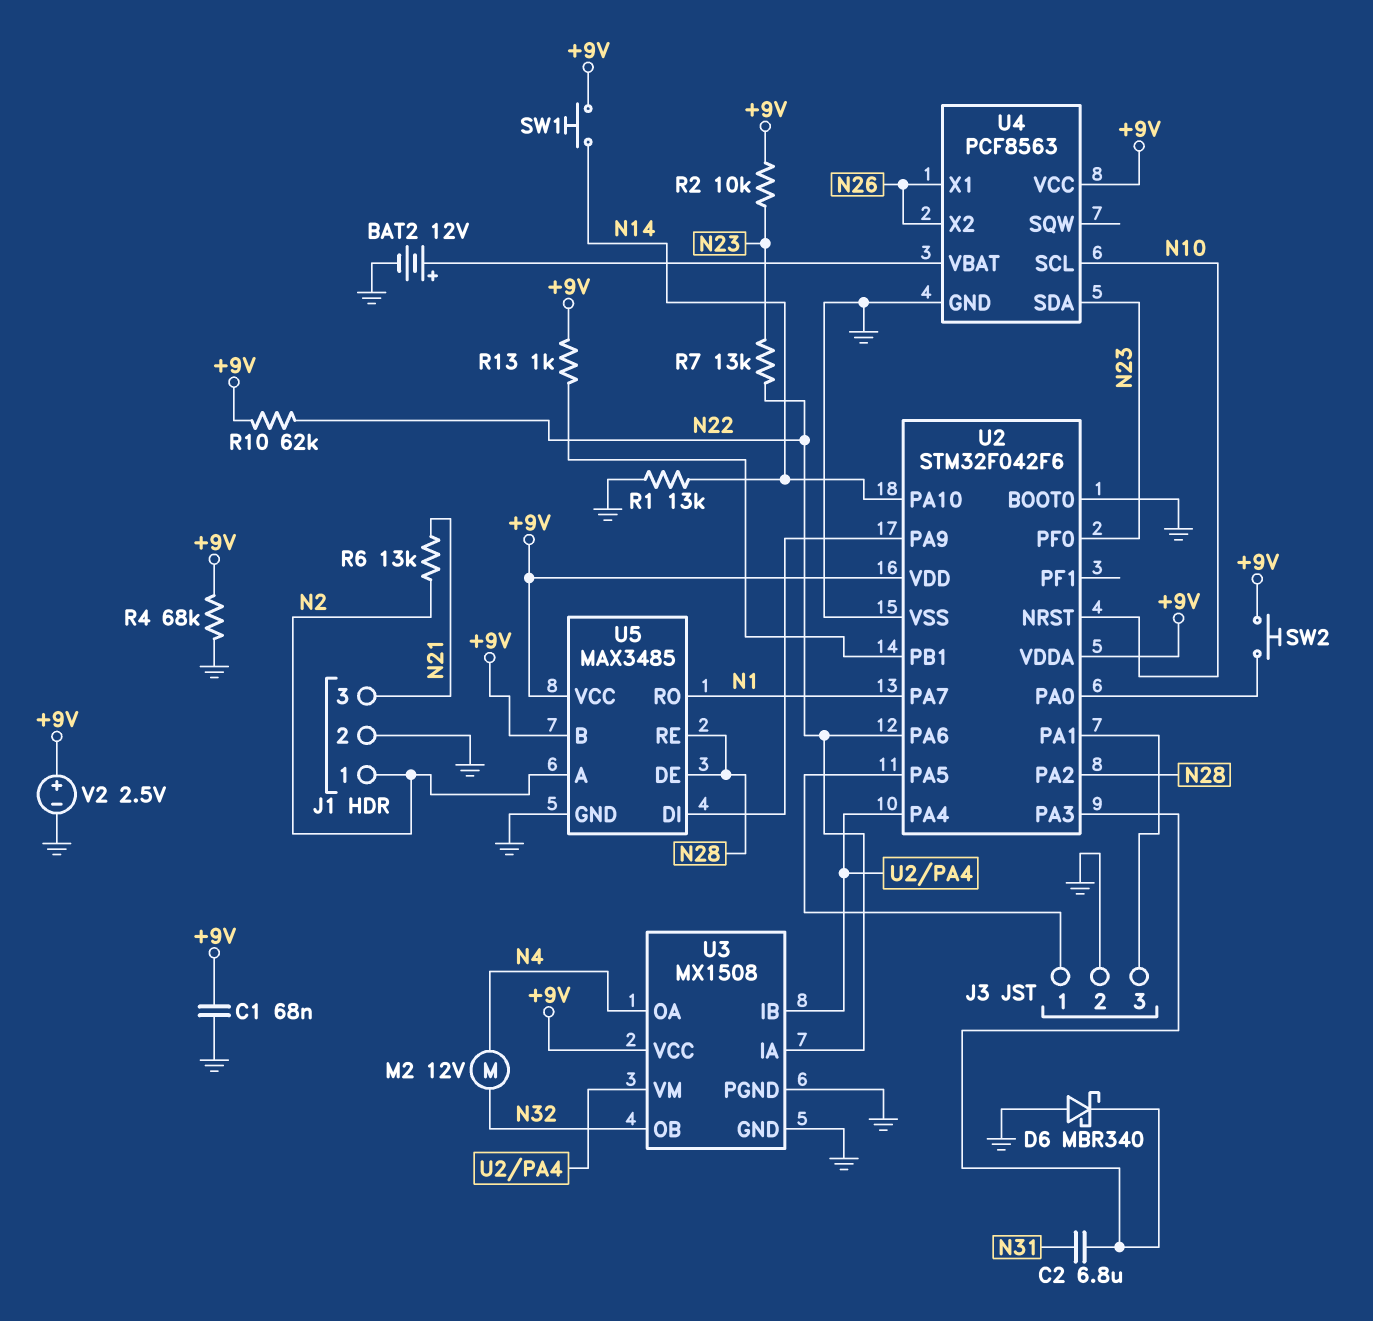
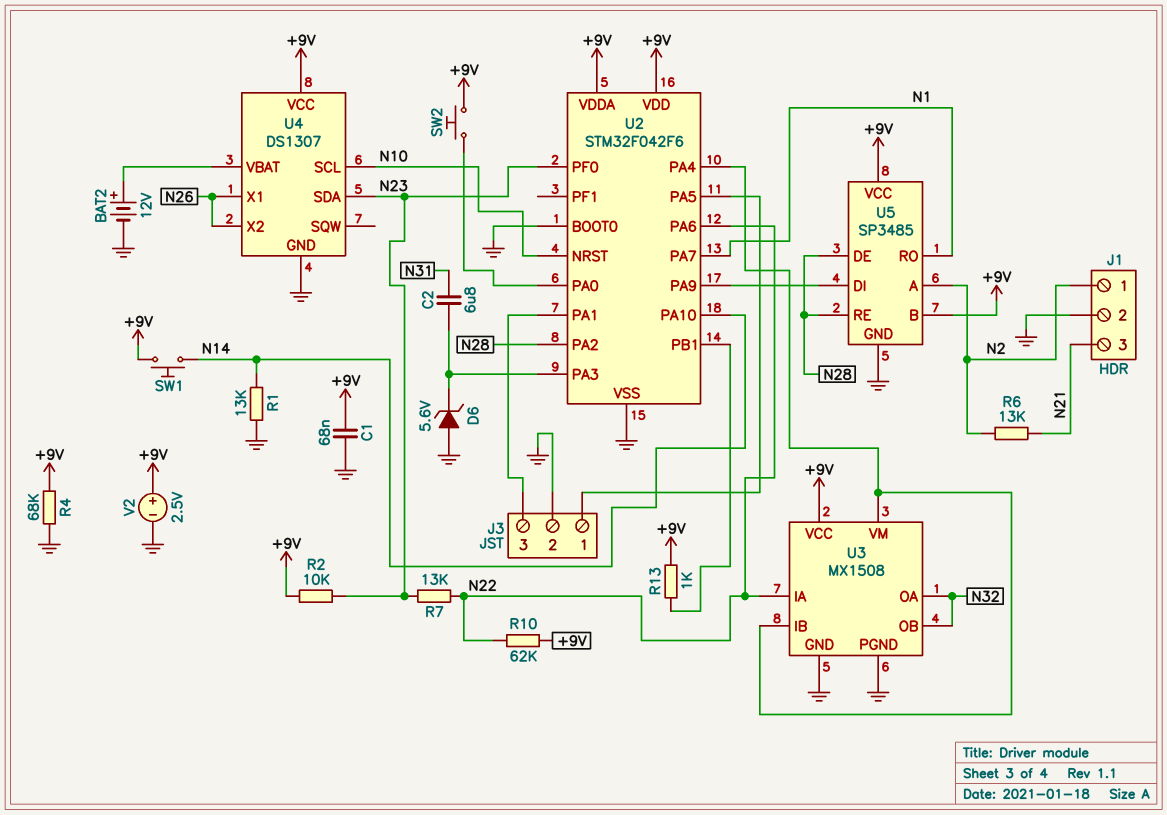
D6: schottky MBR340 (A GND, K U2/PA3) -> zener 5.6V (A GND, K U2/PA3)
M2: motor 12V (N4, N32) -> none
U3 pin OA: N4 -> N32
U4: PCF8563 -> DS1307
U5: MAX3485 -> SP3485

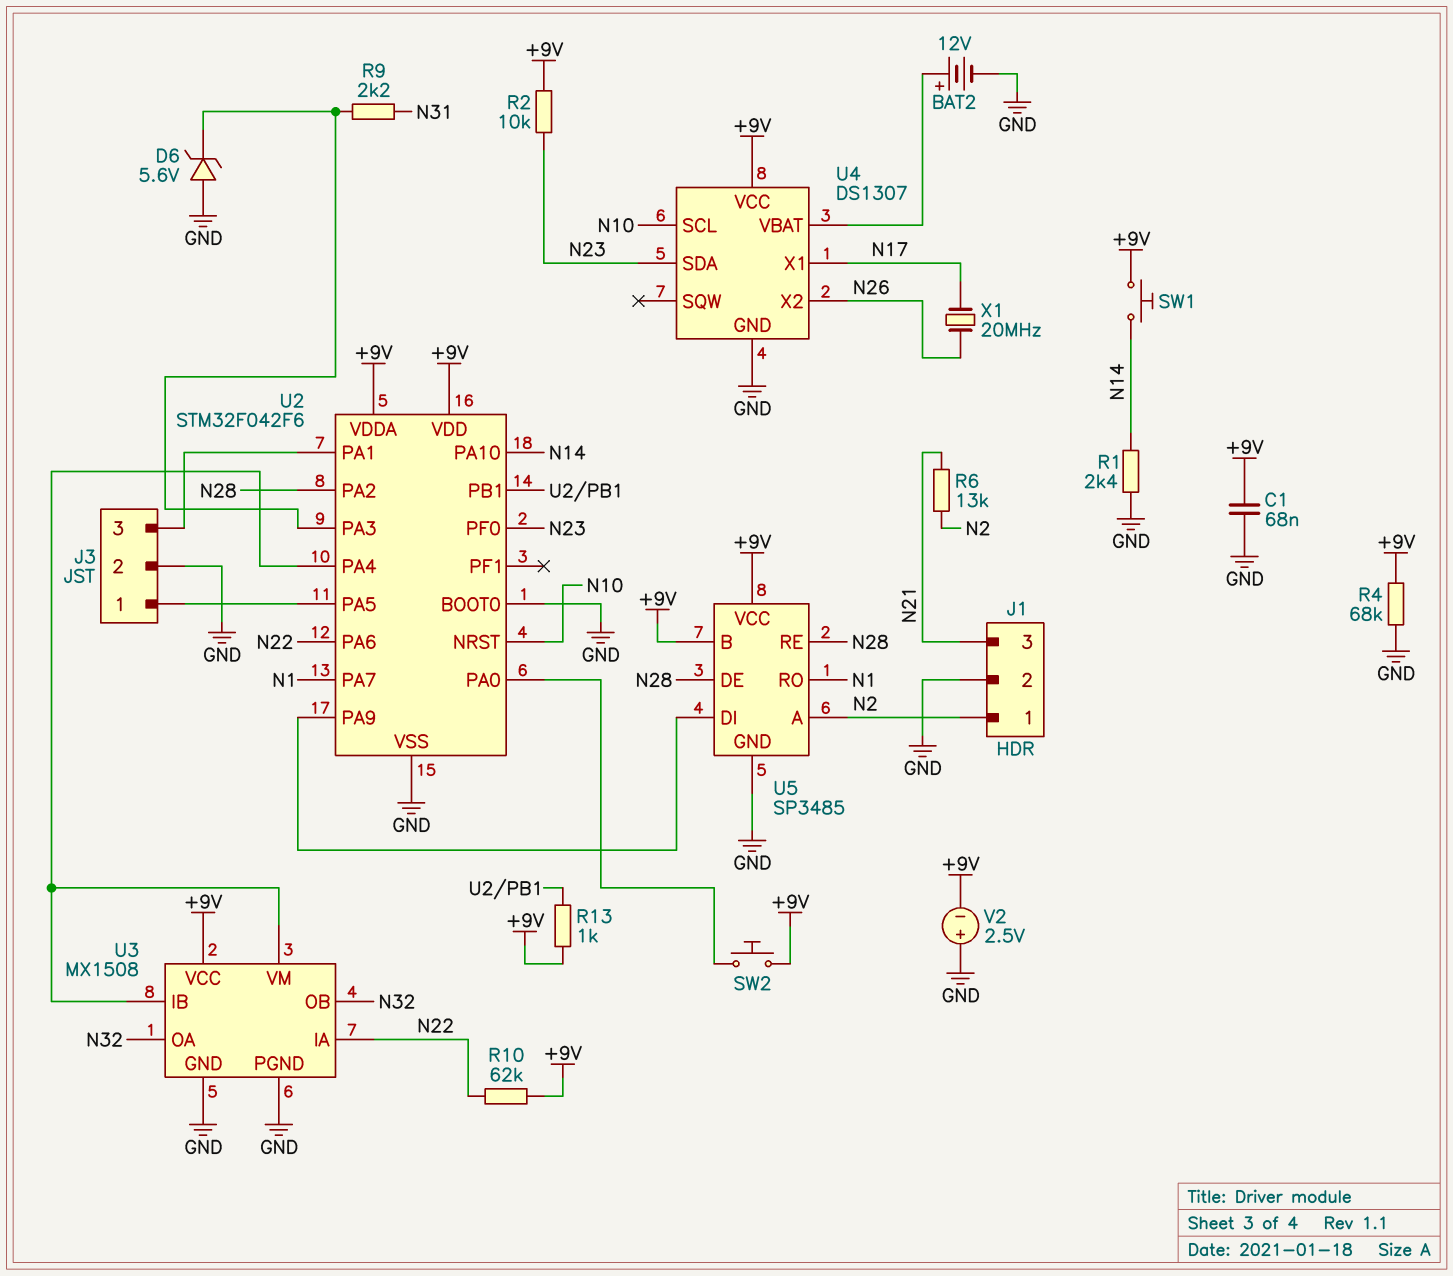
C2: 6.8uF (N31, U2/PA3) -> none
R1: 13k (GND, N14) -> 2.4k (GND, N14)
R7: 13k (N22, N23) -> none
R9: none -> 2.2k (N31, U2/PA3)
U4 pin X1: N26 -> N17
V2: 2.5V (plus +9V, minus GND) -> 2.5V (plus GND, minus +9V)
X1: none -> 20MHz (N17, N26)

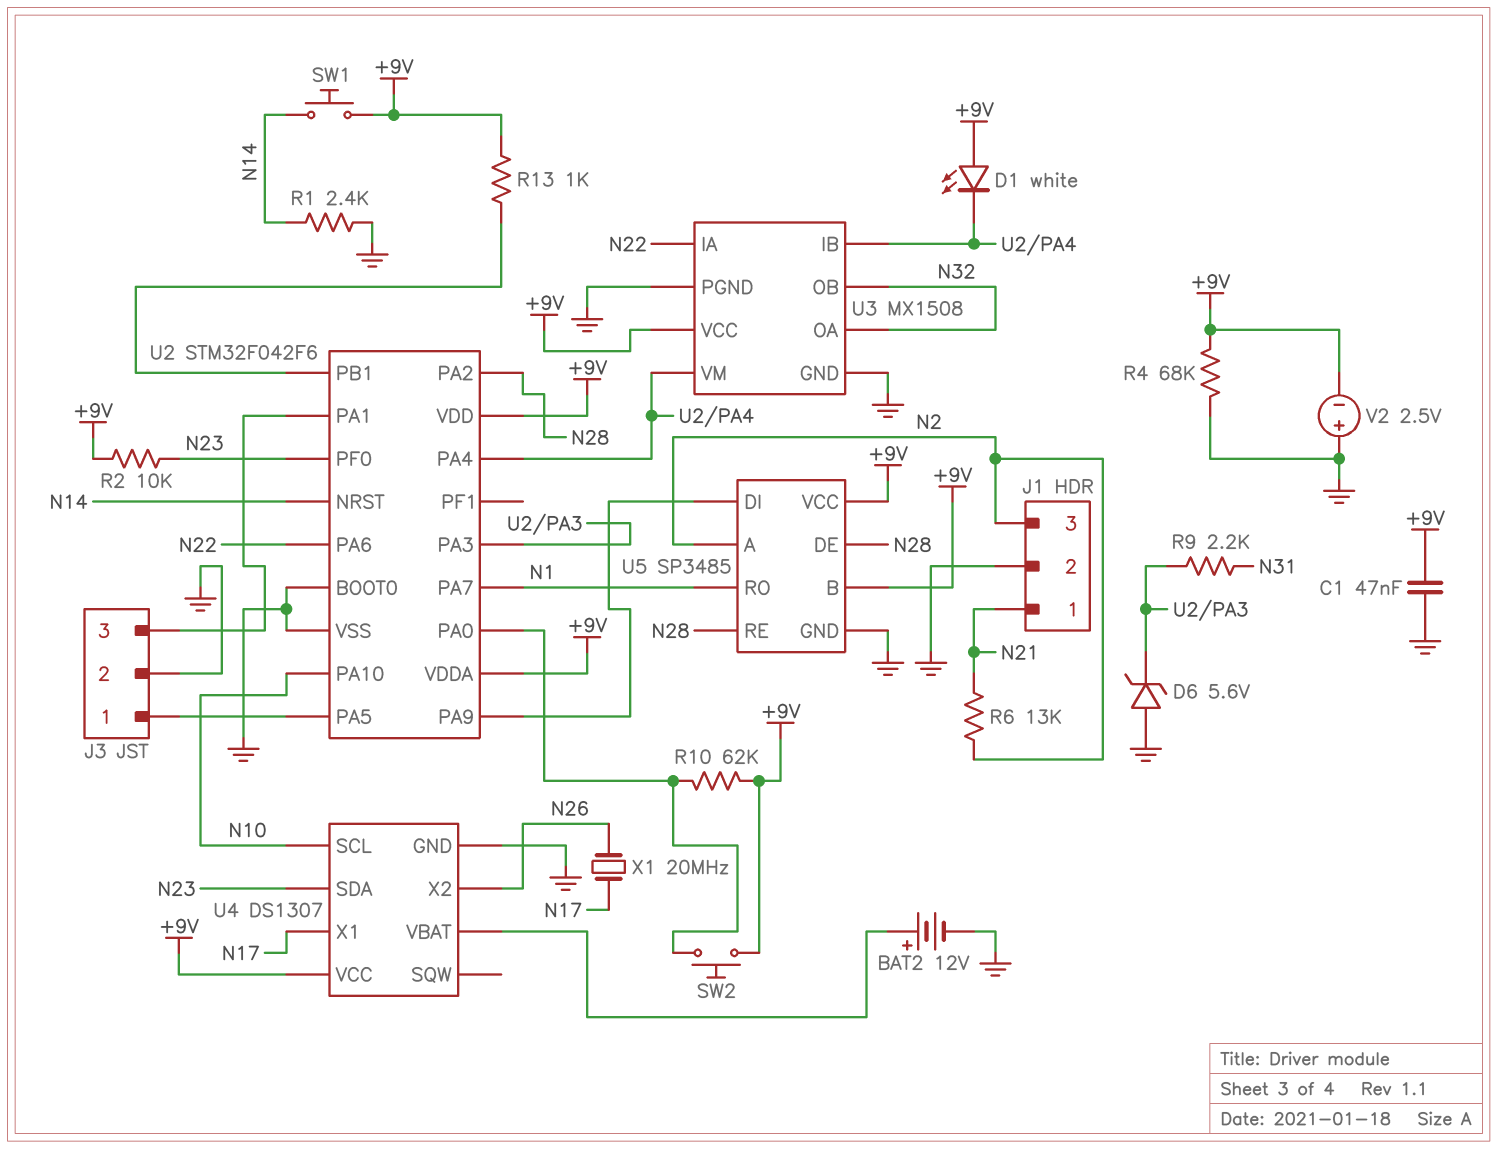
C1: 68nF (+9V, GND) -> 47nF (+9V, GND)
D1: none -> LED white (A +9V, K U2/PA4)
J1 pin 1: N2 -> N21
J1 pin 3: N21 -> N2
R10: 62k (+9V, N22) -> 62k (+9V, U2/PA0)
U2 pin NRST: N10 -> N14
U2 pin PA10: N14 -> N10

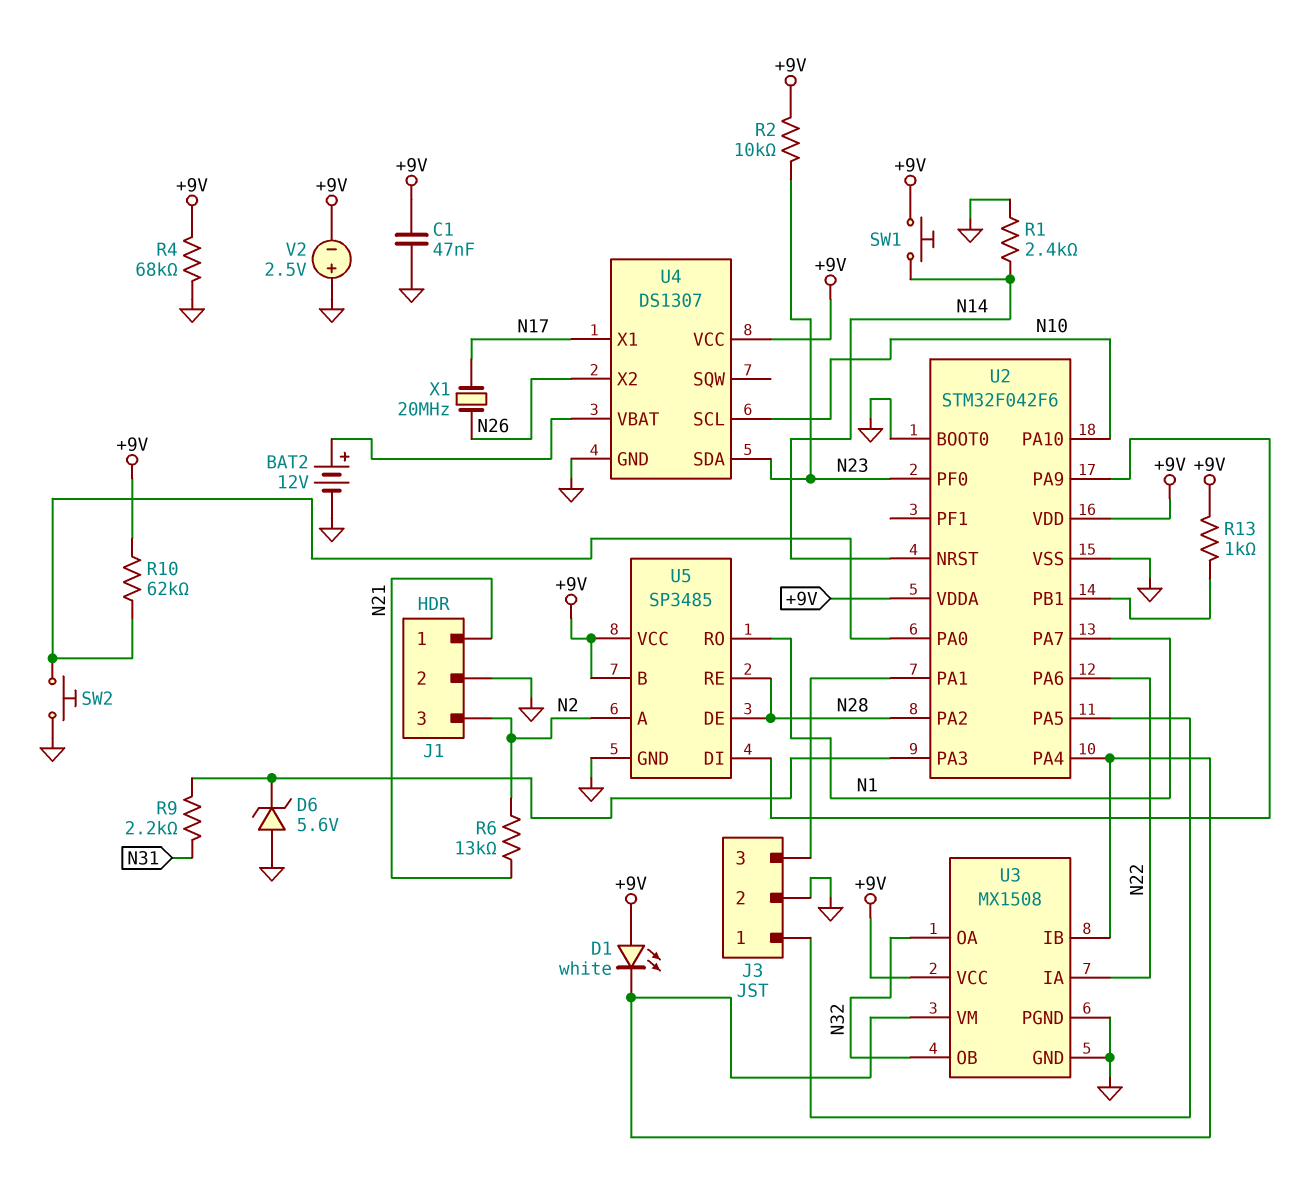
SW2: button (+9V, U2/PA0) -> button (GND, U2/PA0)

